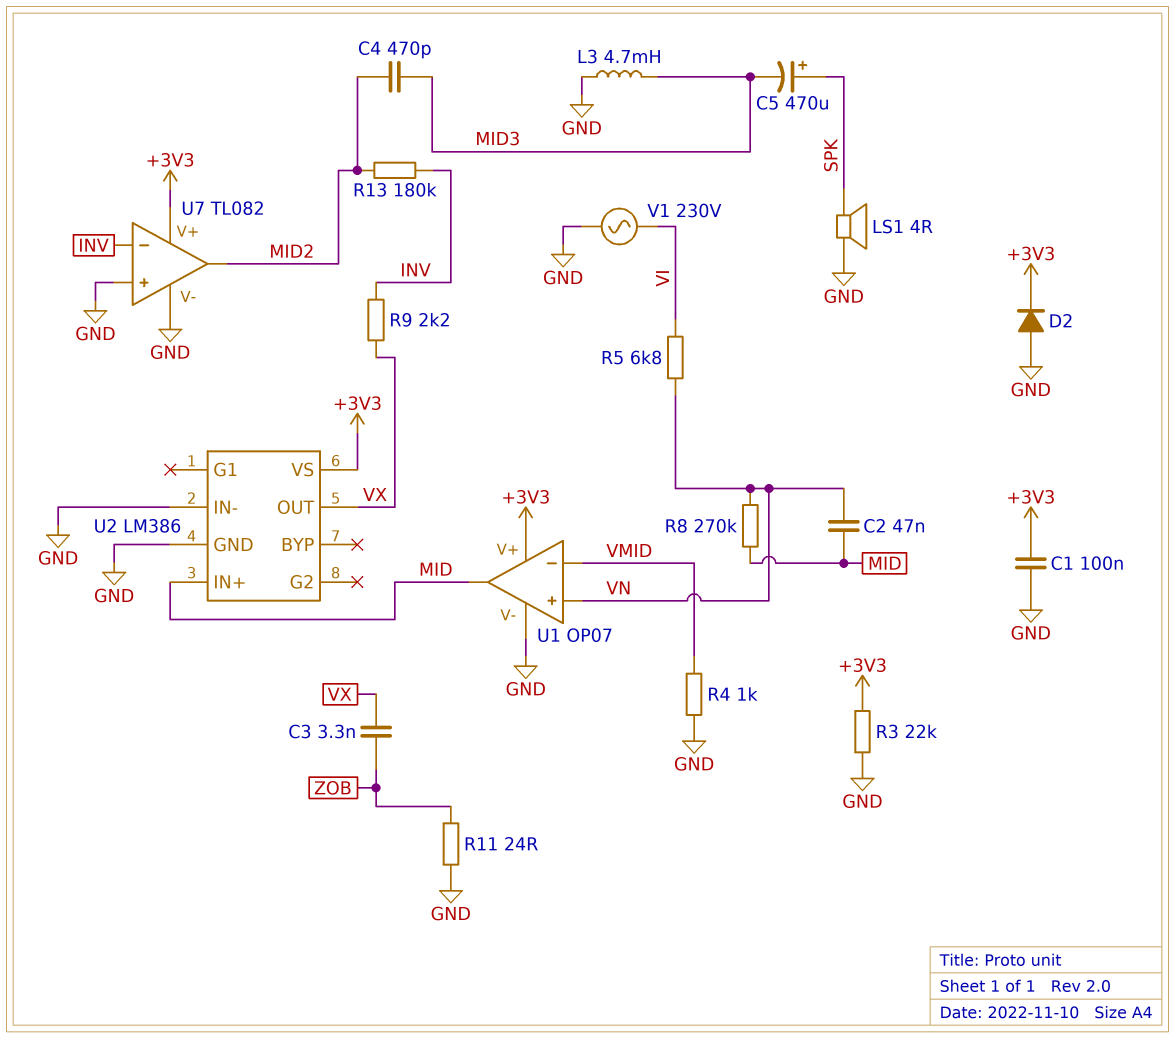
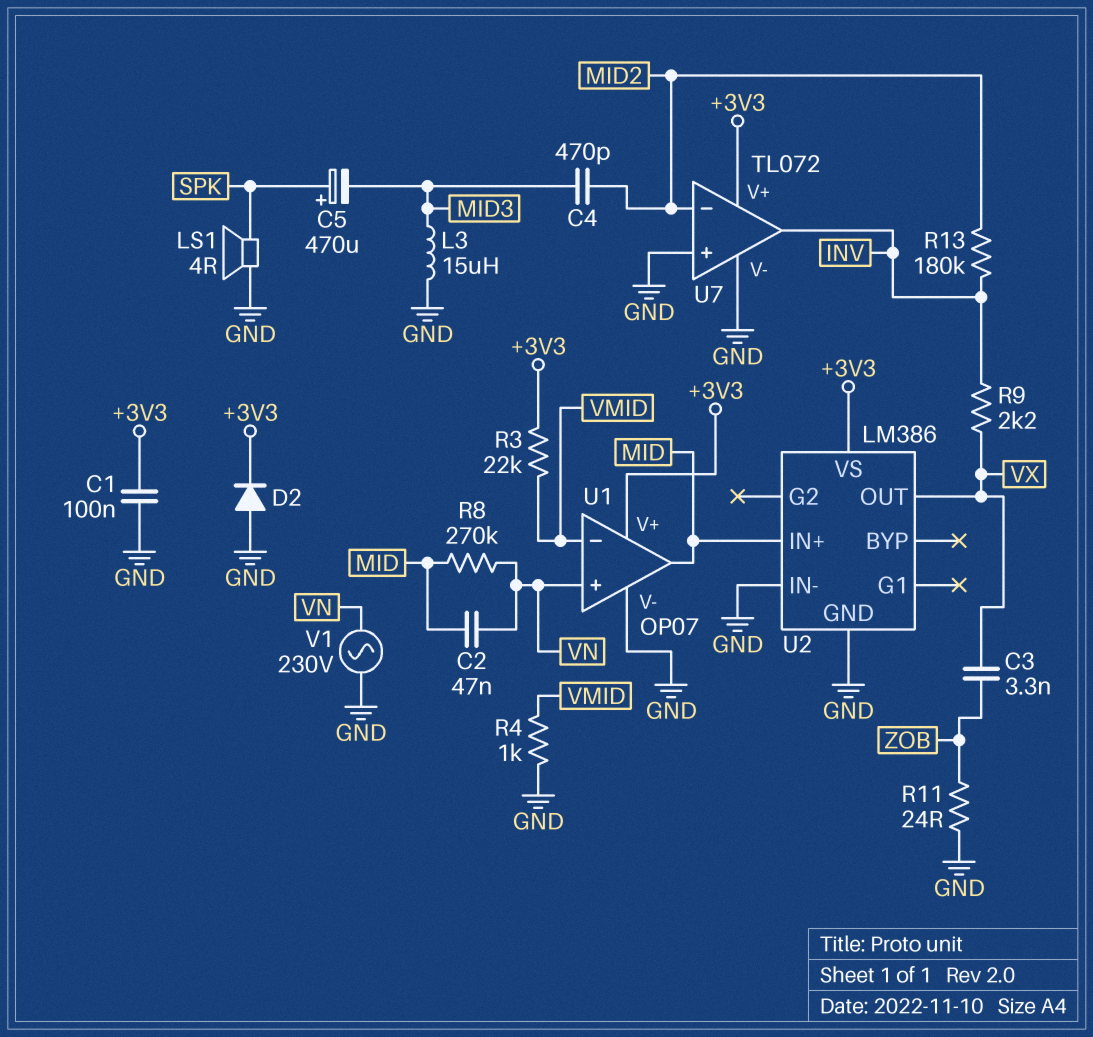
L3: 4.7mH (GND, MID3) -> 15uH (GND, MID3)
R3: 22k (+3V3, GND) -> 22k (+3V3, VMID)
R5: 6.8k (VI, VN) -> none
U7: TL082 -> TL072
U7 pin in-: INV -> MID2
U7 pin out: MID2 -> INV
V1: AC 230V (GND, VI) -> AC 230V (GND, VN)

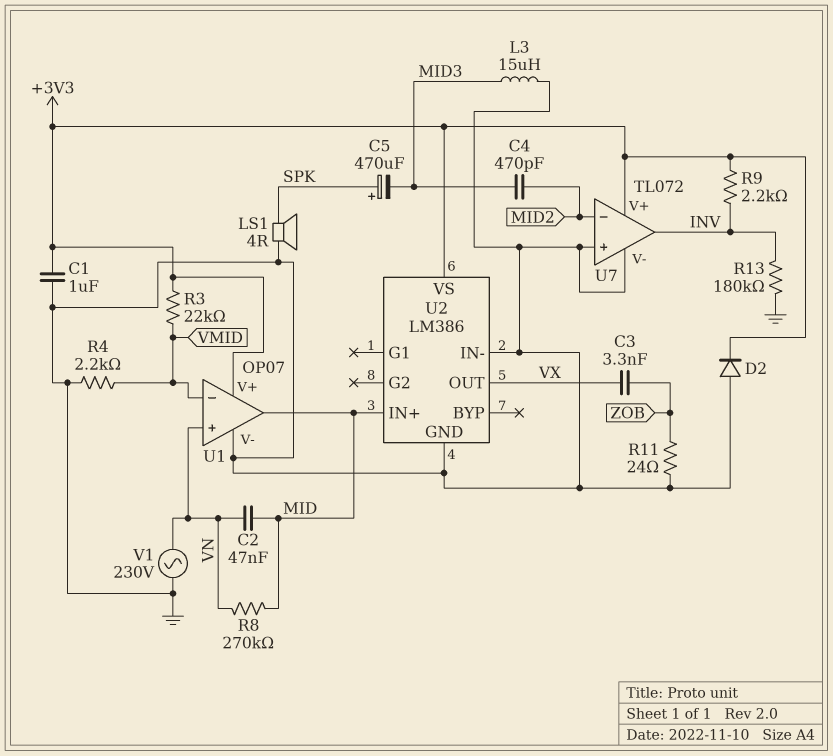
C1: 100nF (+3V3, GND) -> 1uF (+3V3, GND)
R4: 1k (GND, VMID) -> 2.2k (GND, VMID)
R9: 2.2k (INV, VX) -> 2.2k (+3V3, INV)
R13: 180k (INV, MID2) -> 180k (GND, INV)

